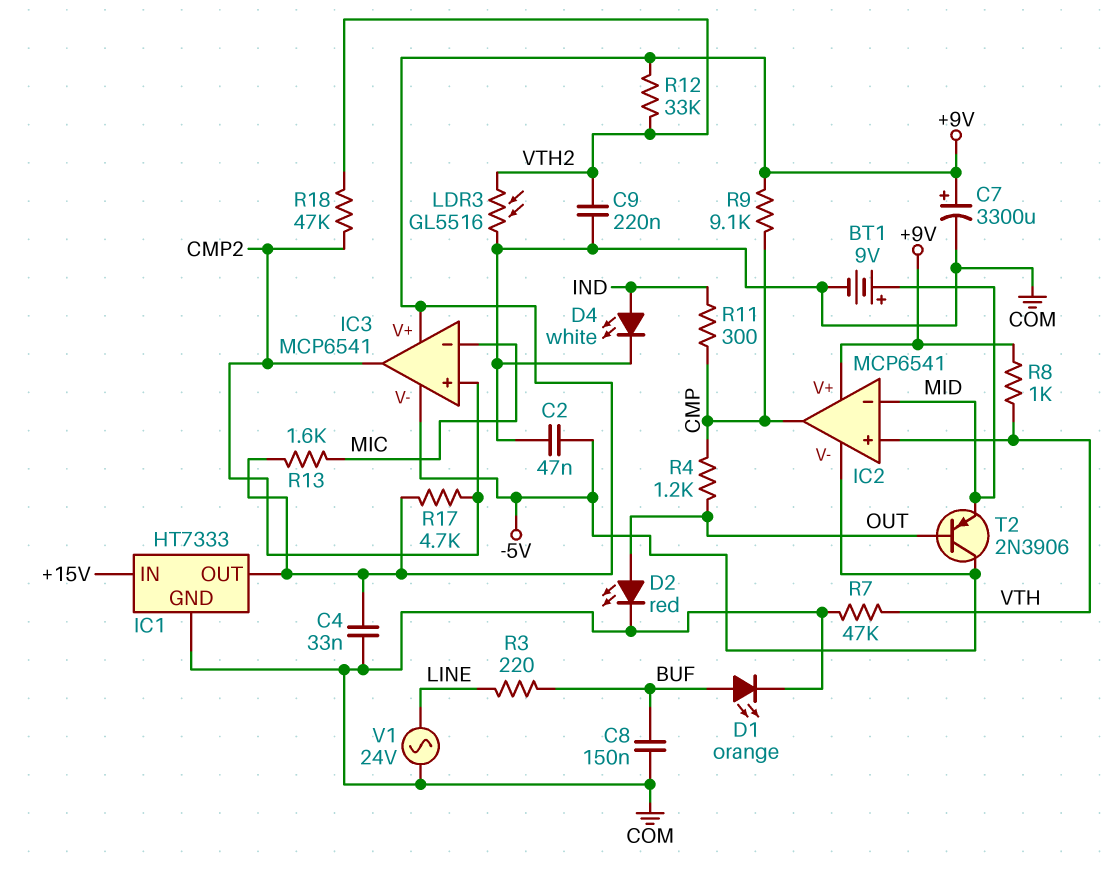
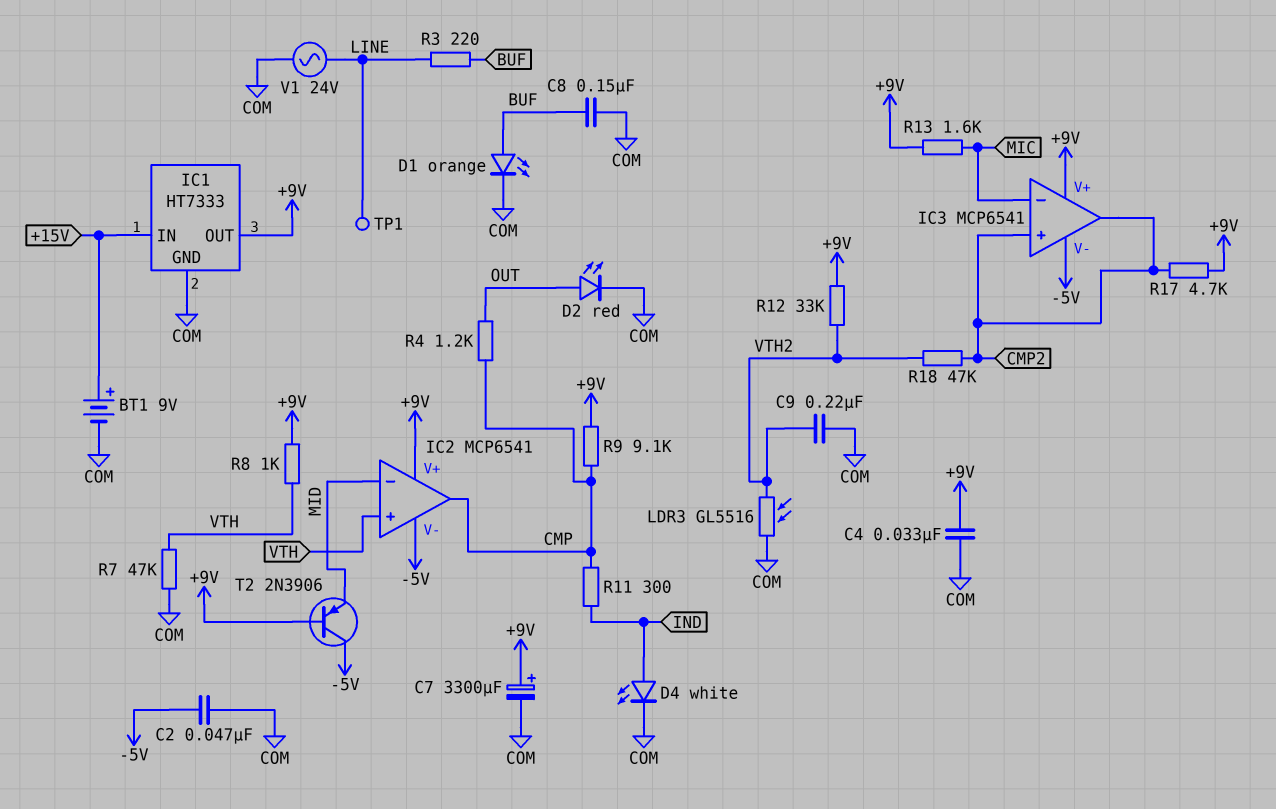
BT1: 9V (plus MID, minus COM) -> 9V (plus +15V, minus COM)
T2: PNP 2N3906 (B OUT, C -5V, E MID) -> PNP 2N3906 (B +9V, C -5V, E MID)
TP1: none -> test point (LINE)

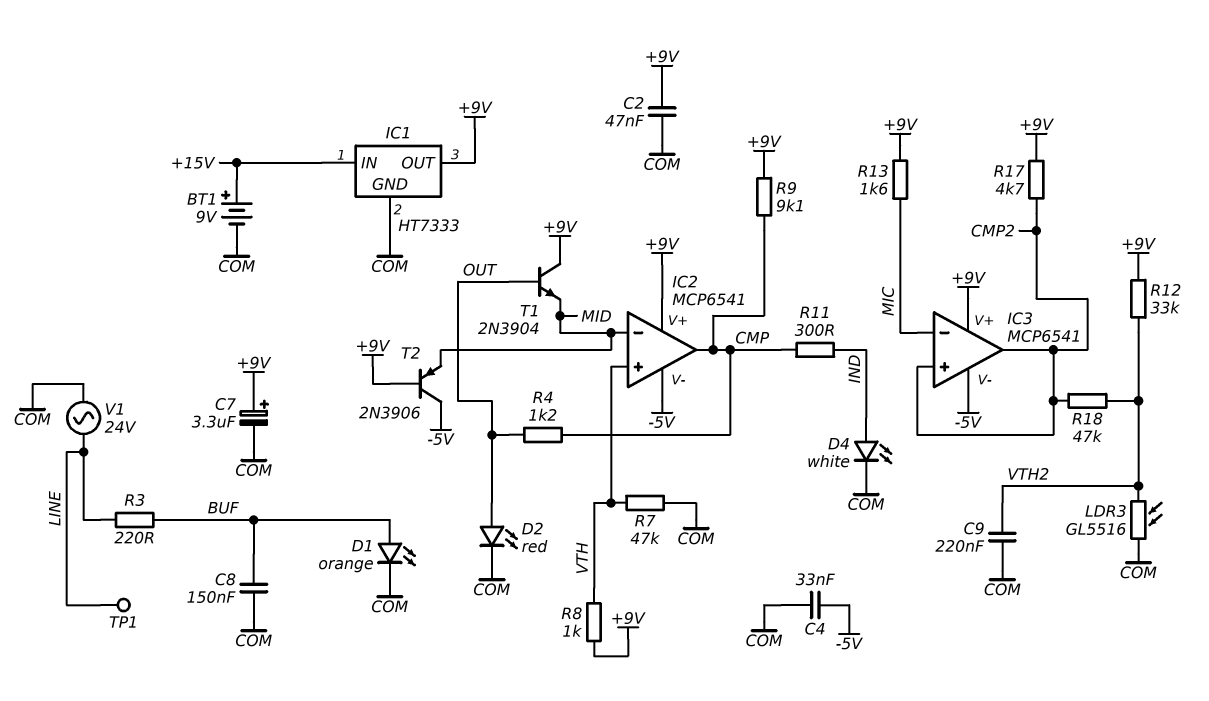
C2: 47nF (-5V, COM) -> 47nF (+9V, COM)
C4: 33nF (+9V, COM) -> 33nF (-5V, COM)
C7: 3300uF (plus +9V, minus COM) -> 3.3uF (plus +9V, minus COM)
T1: none -> NPN 2N3904 (B OUT, C +9V, E MID)

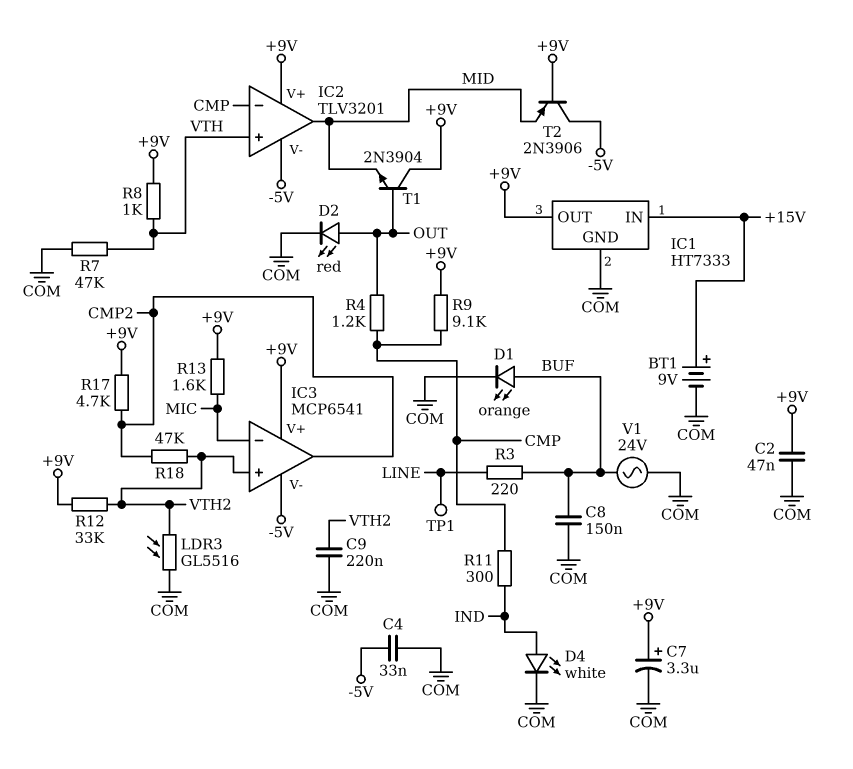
IC2: MCP6541 -> TLV3201
IC2 pin in-: MID -> CMP
IC2 pin out: CMP -> MID
IC3 pin in+: CMP2 -> VTH2
V1: AC 24V (COM, LINE) -> AC 24V (BUF, COM)

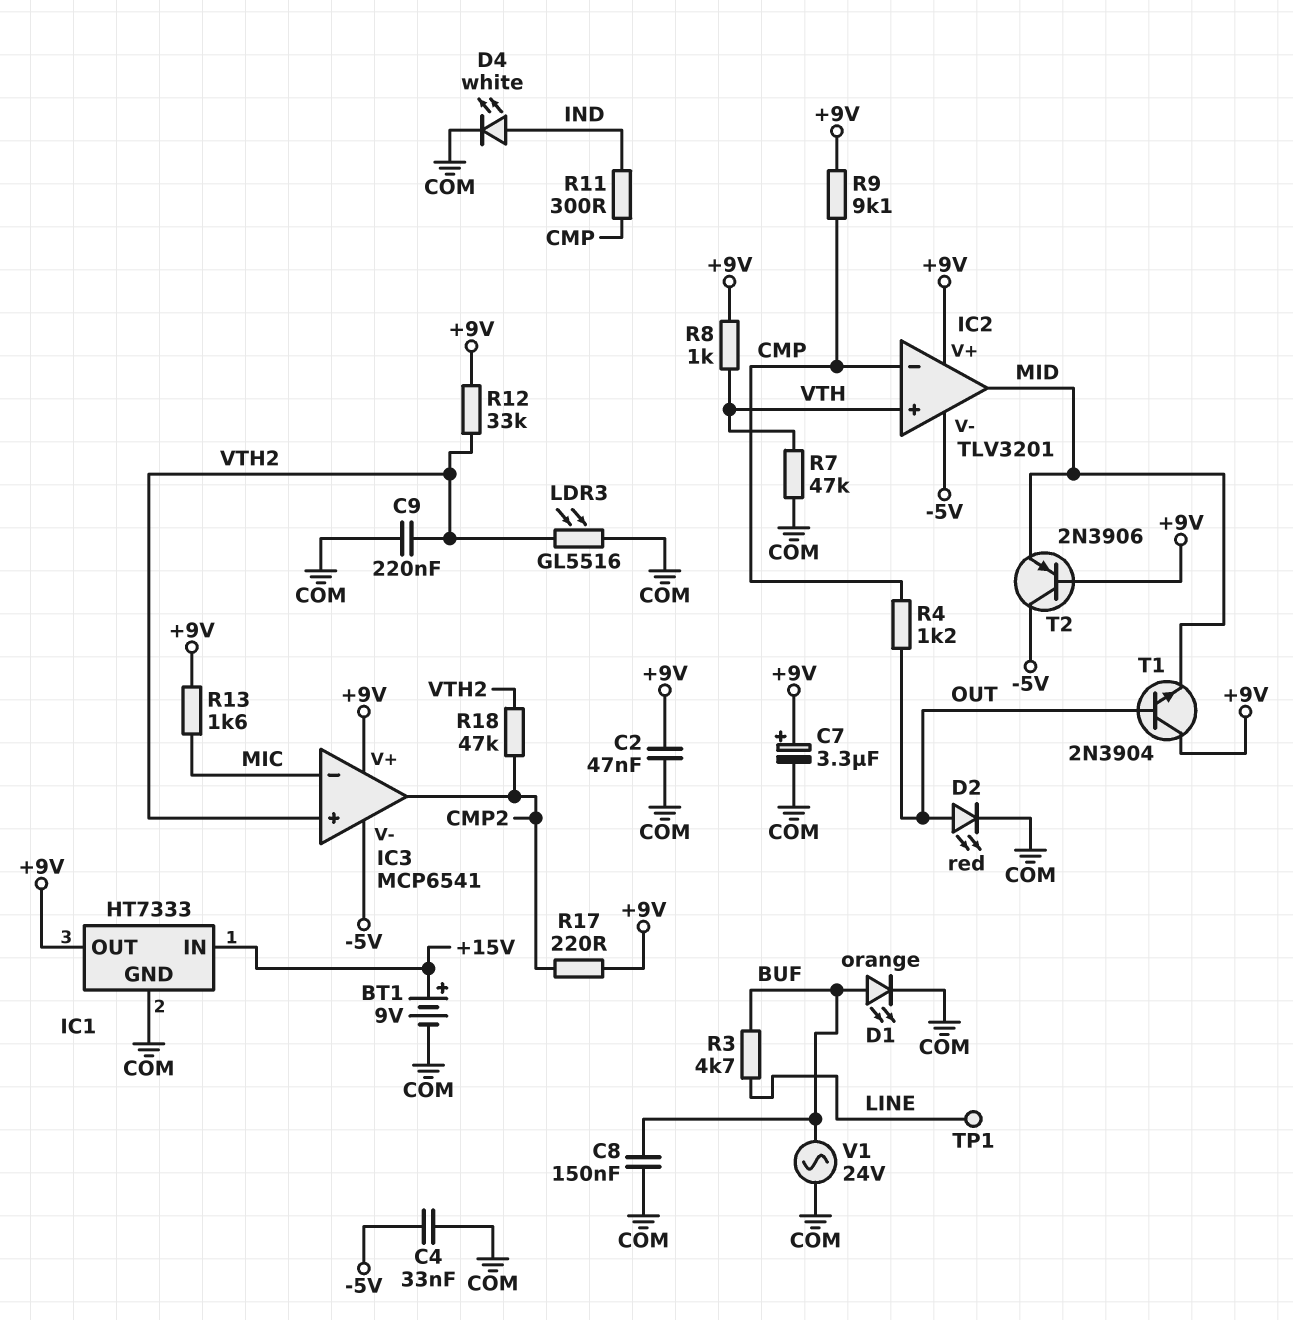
R3: 220 (BUF, LINE) -> 4.7k (BUF, LINE)
R17: 4.7k (+9V, CMP2) -> 220 (+9V, CMP2)

